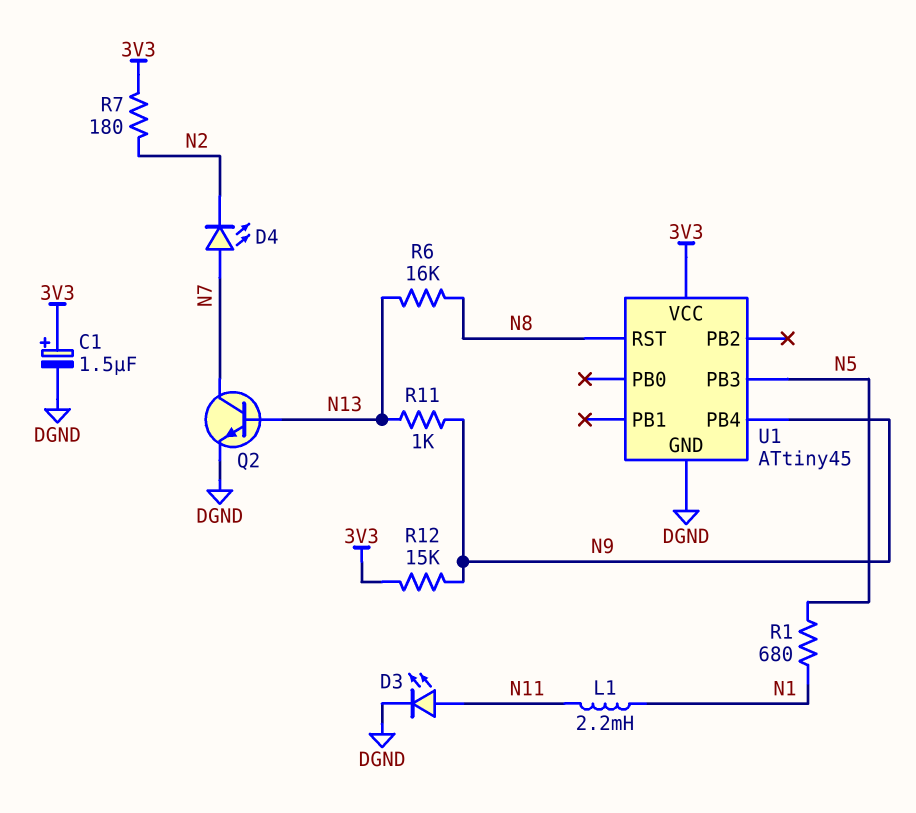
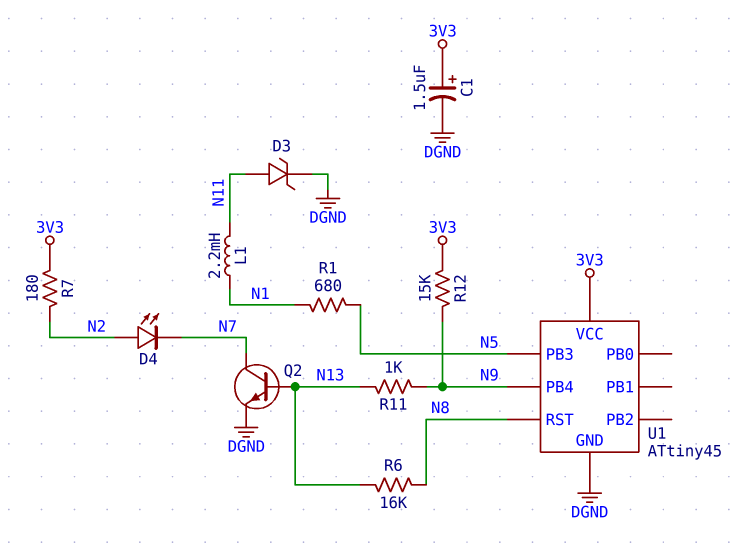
D3: LED (A N11, K DGND) -> zener (A N11, K DGND)
D4: LED (A N7, K N2) -> LED (A N2, K N7)

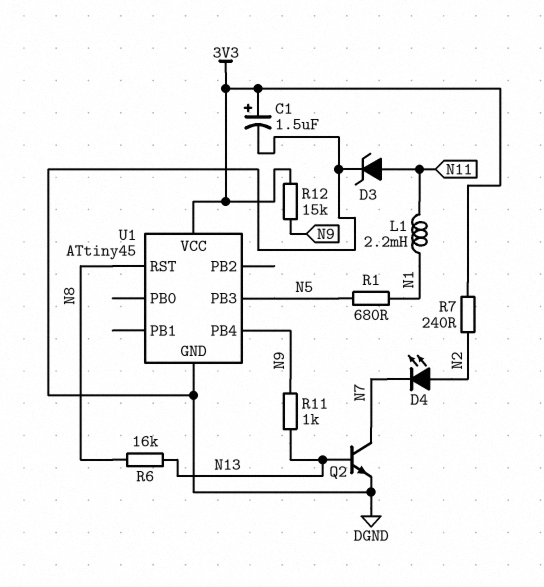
R7: 180 (3V3, N2) -> 240 (3V3, N2)

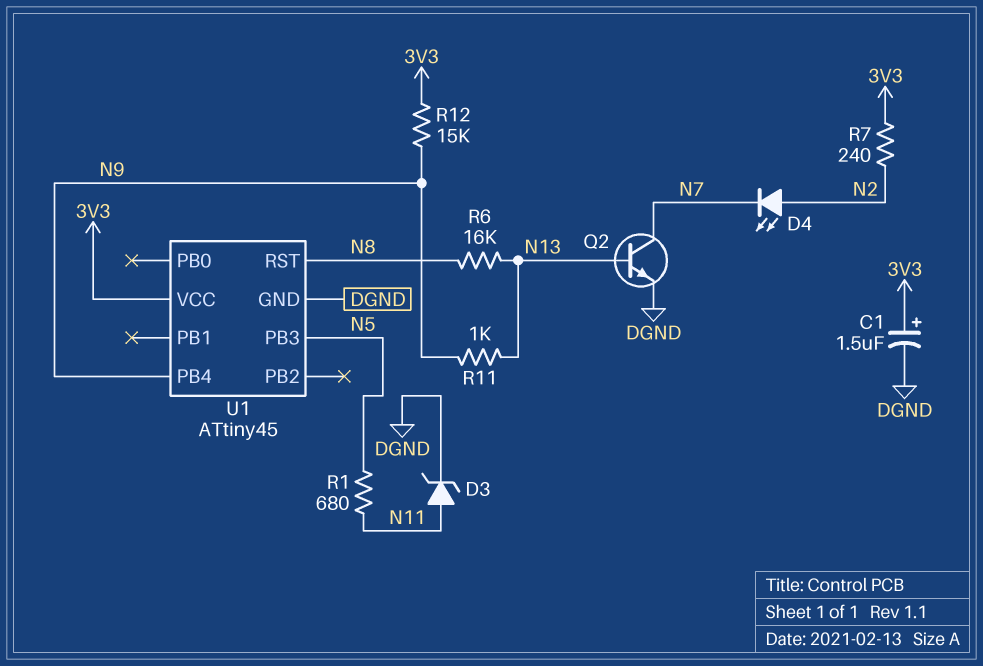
L1: 2.2mH (N1, N11) -> none
R1: 680 (N1, N5) -> 680 (N5, N11)

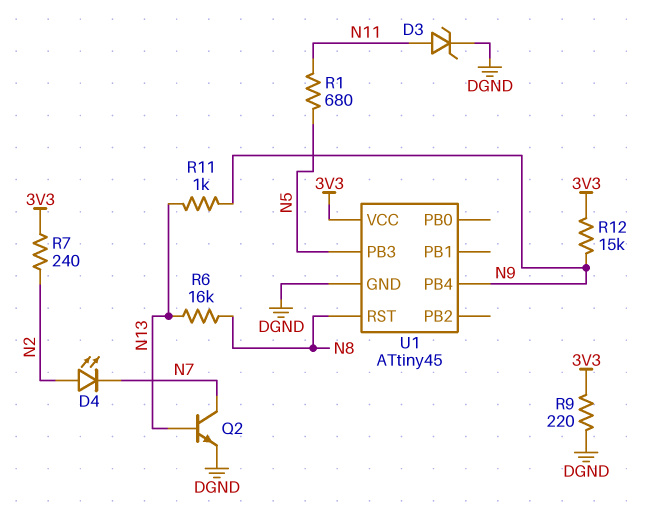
C1: 1.5uF (plus 3V3, minus DGND) -> none
R9: none -> 220 (3V3, DGND)

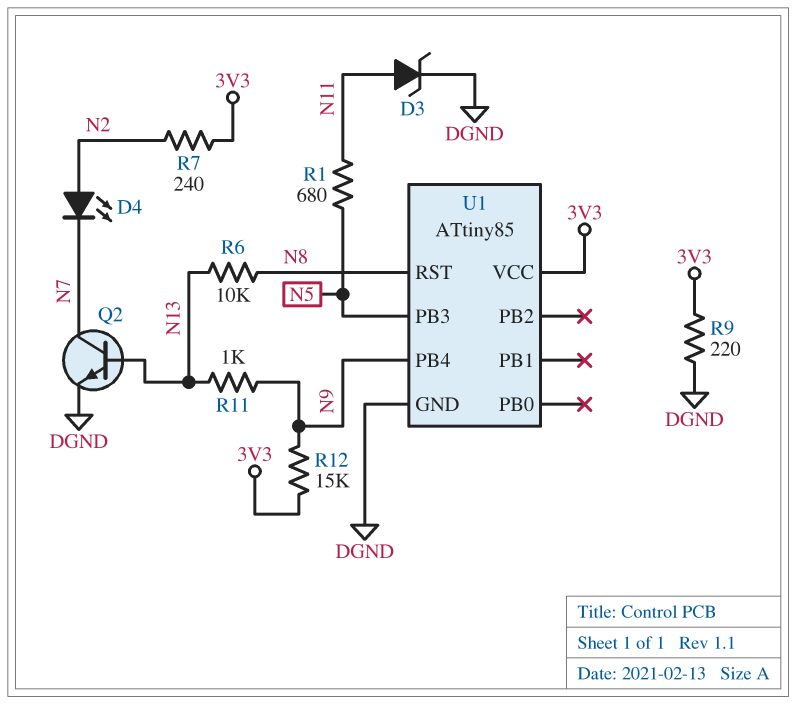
R6: 16k (N8, N13) -> 10k (N8, N13)
U1: ATtiny45 -> ATtiny85

